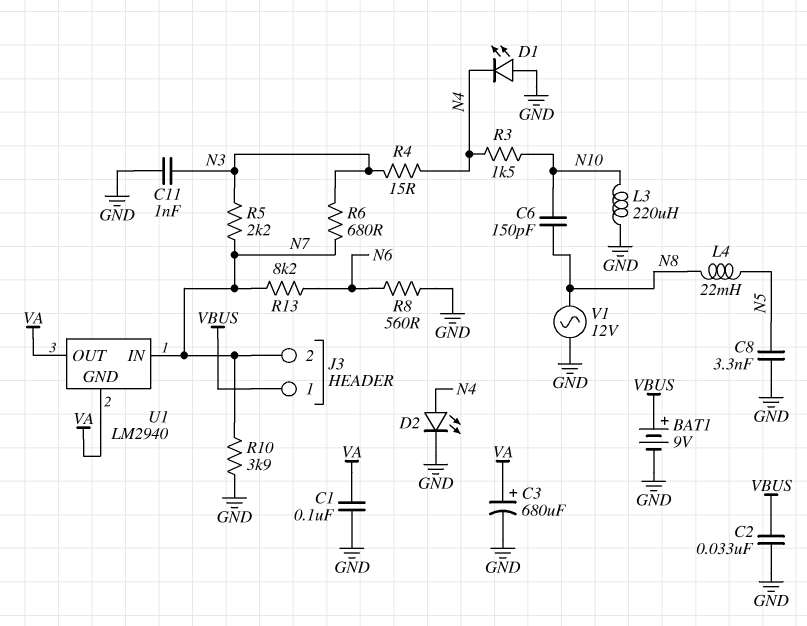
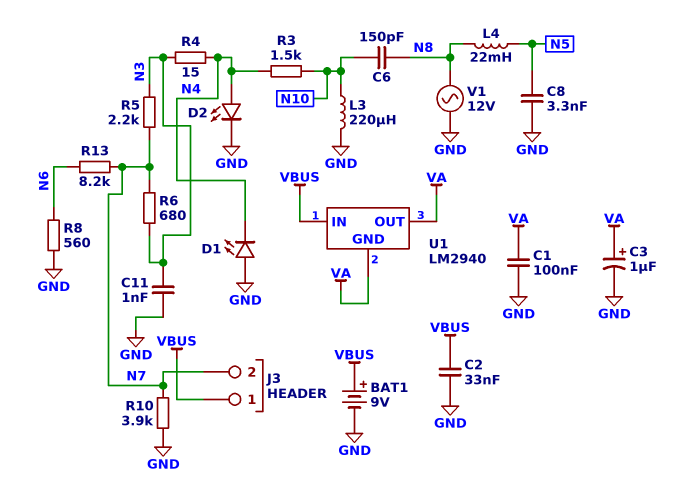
C3: 680uF (plus VA, minus GND) -> 1uF (plus VA, minus GND)
U1 pin IN: N7 -> VBUS

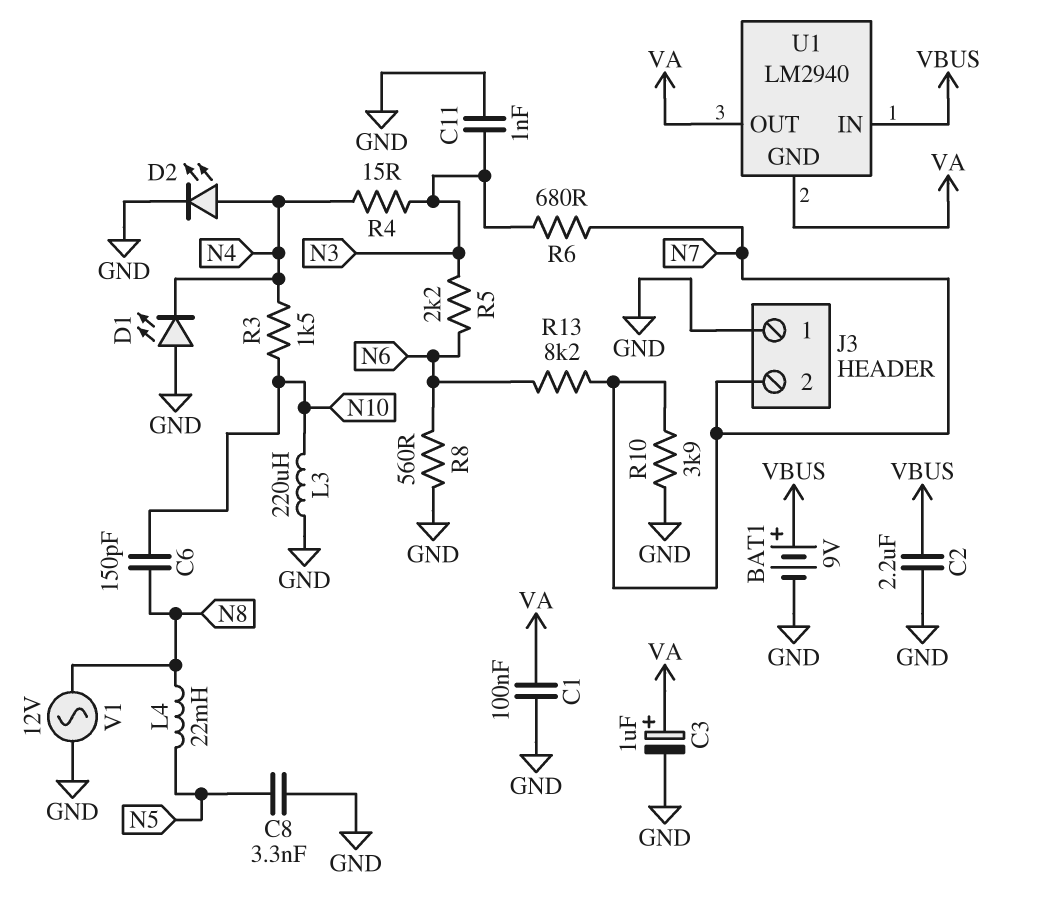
C2: 33nF (GND, VBUS) -> 2.2uF (GND, VBUS)
J3 pin 1: VBUS -> GND
R5: 2.2k (N3, N7) -> 2.2k (N3, N6)

